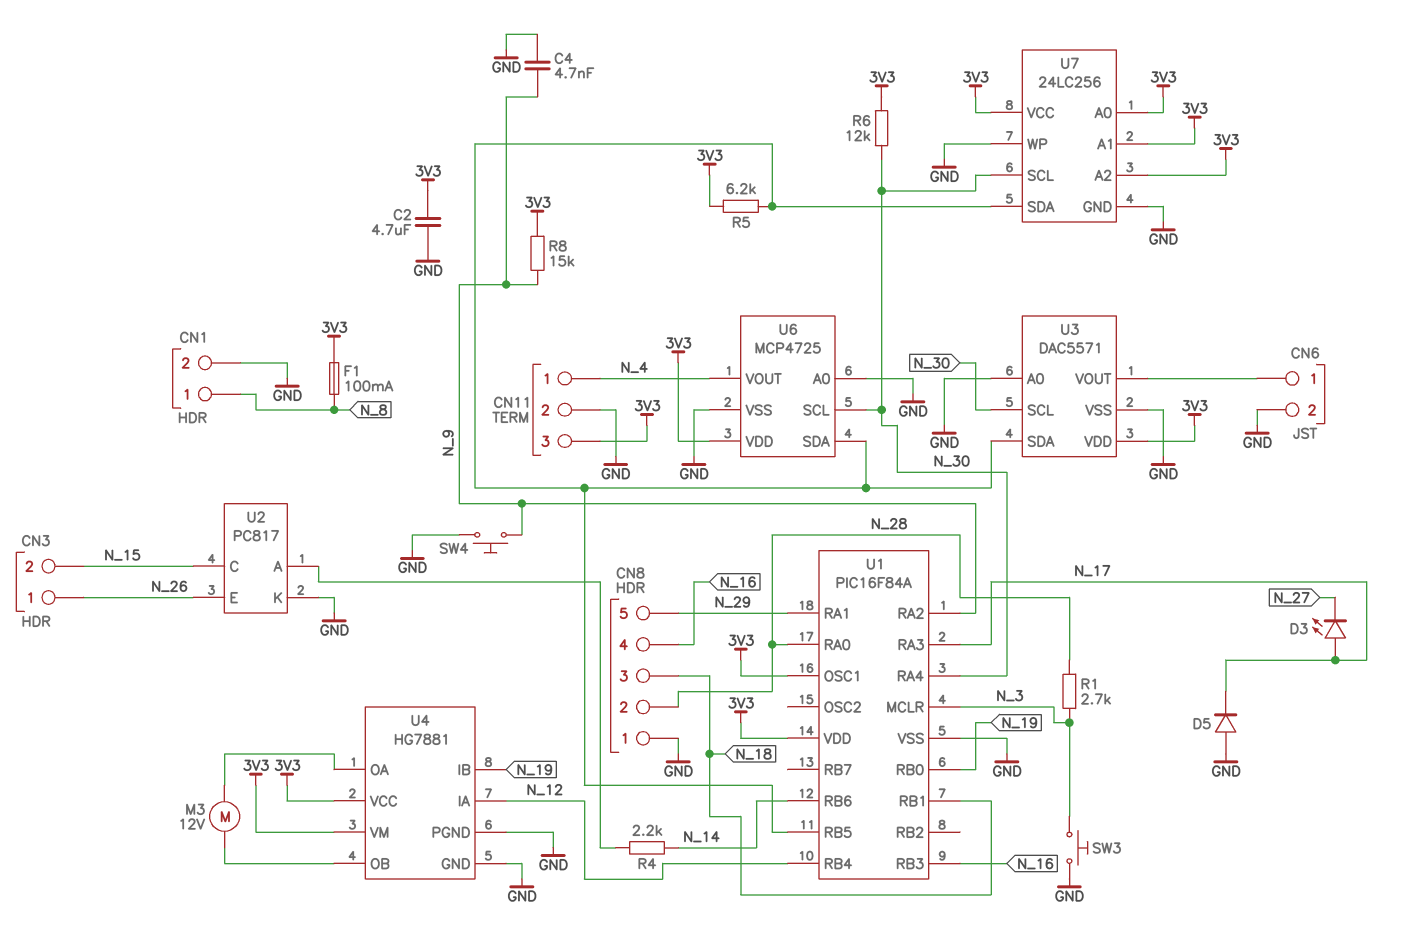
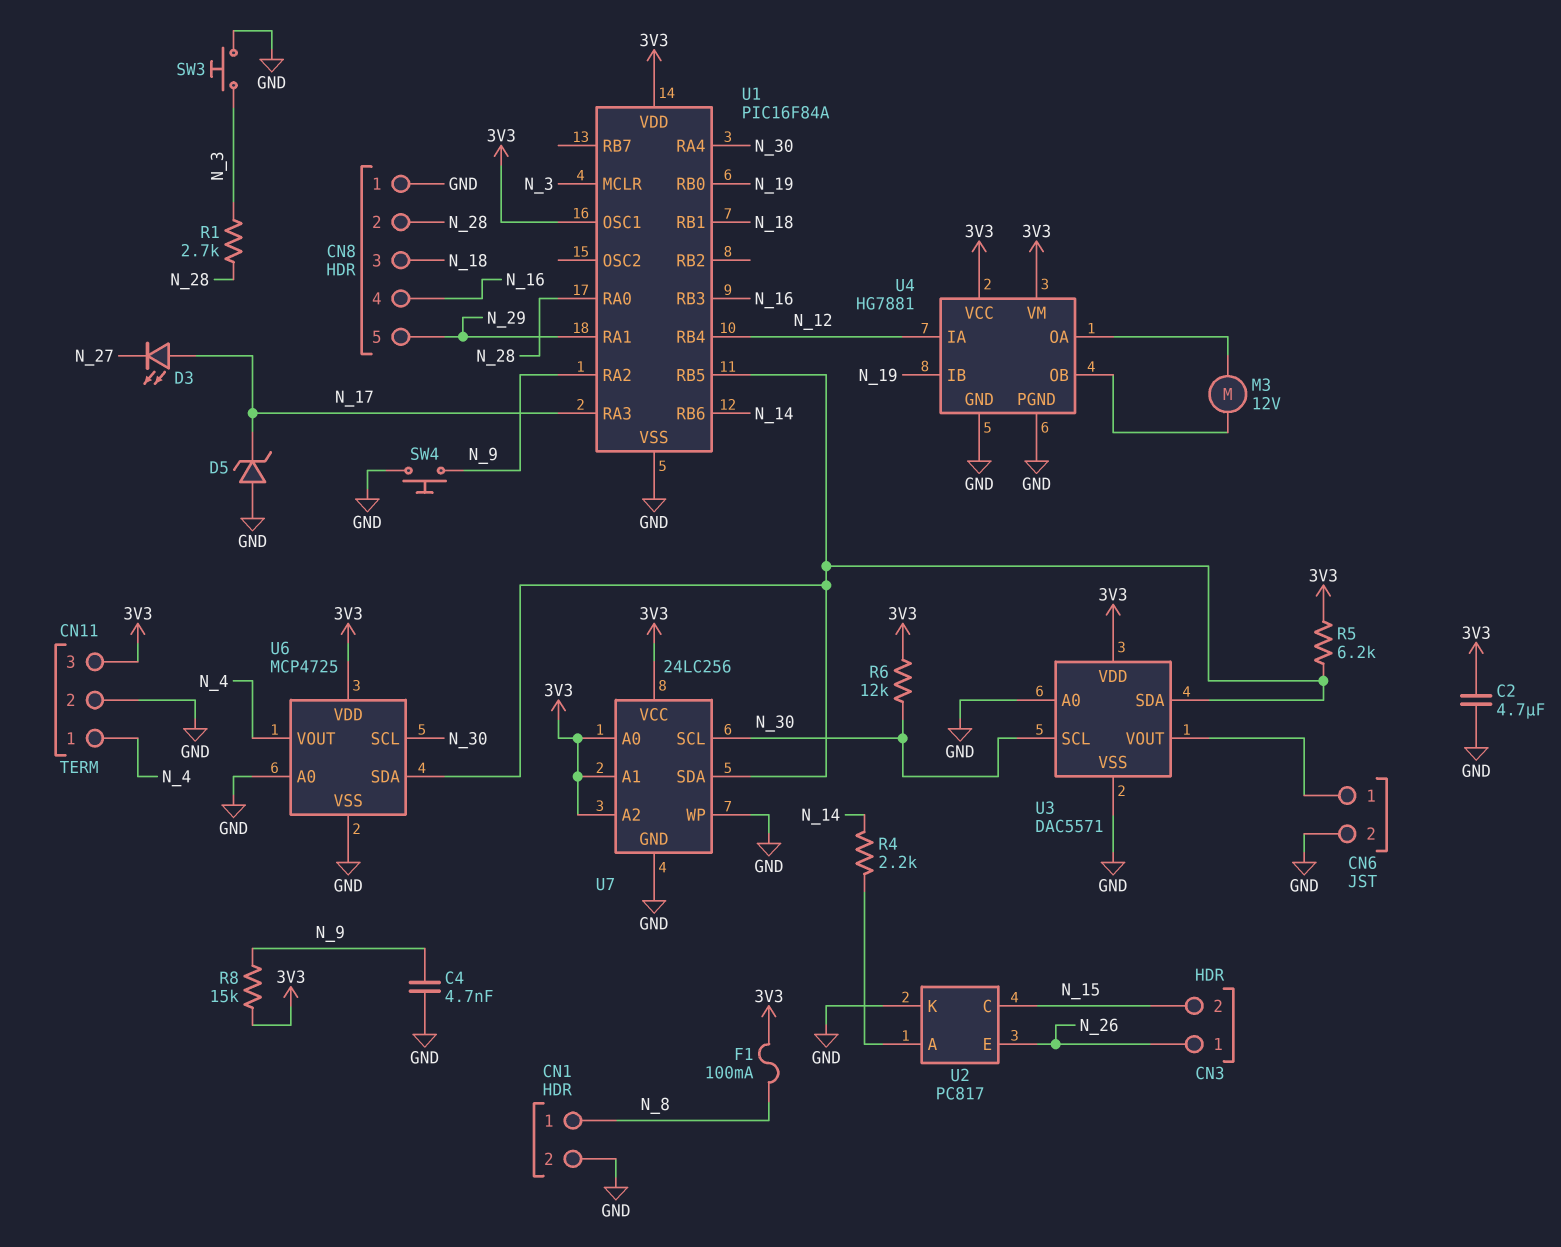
D5: diode (A GND, K N_17) -> zener (A GND, K N_17)

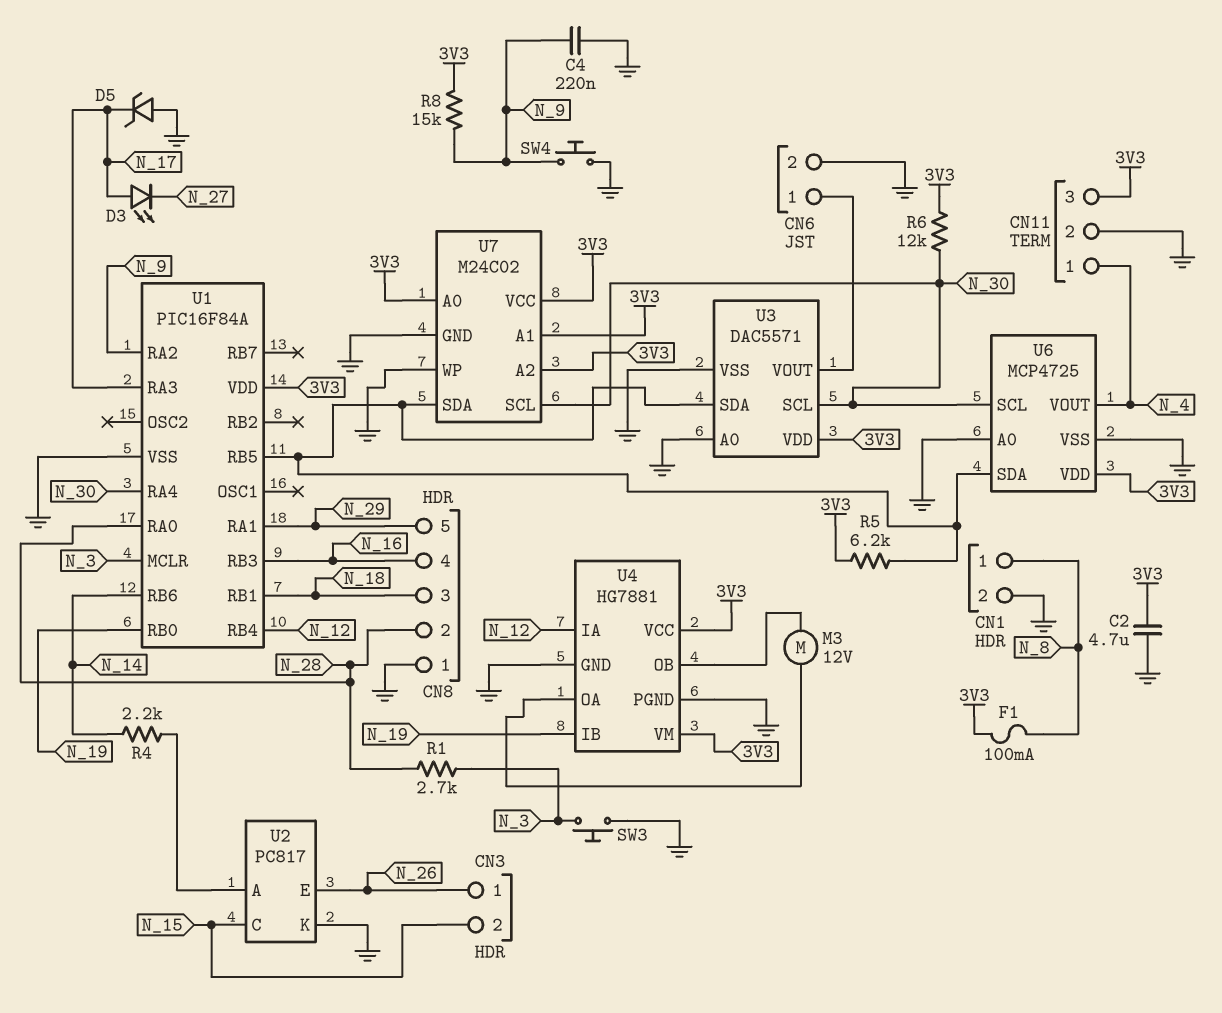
C4: 4.7nF (GND, N_9) -> 220nF (GND, N_9)
U1 pin OSC1: 3V3 -> none
U7: 24LC256 -> M24C02

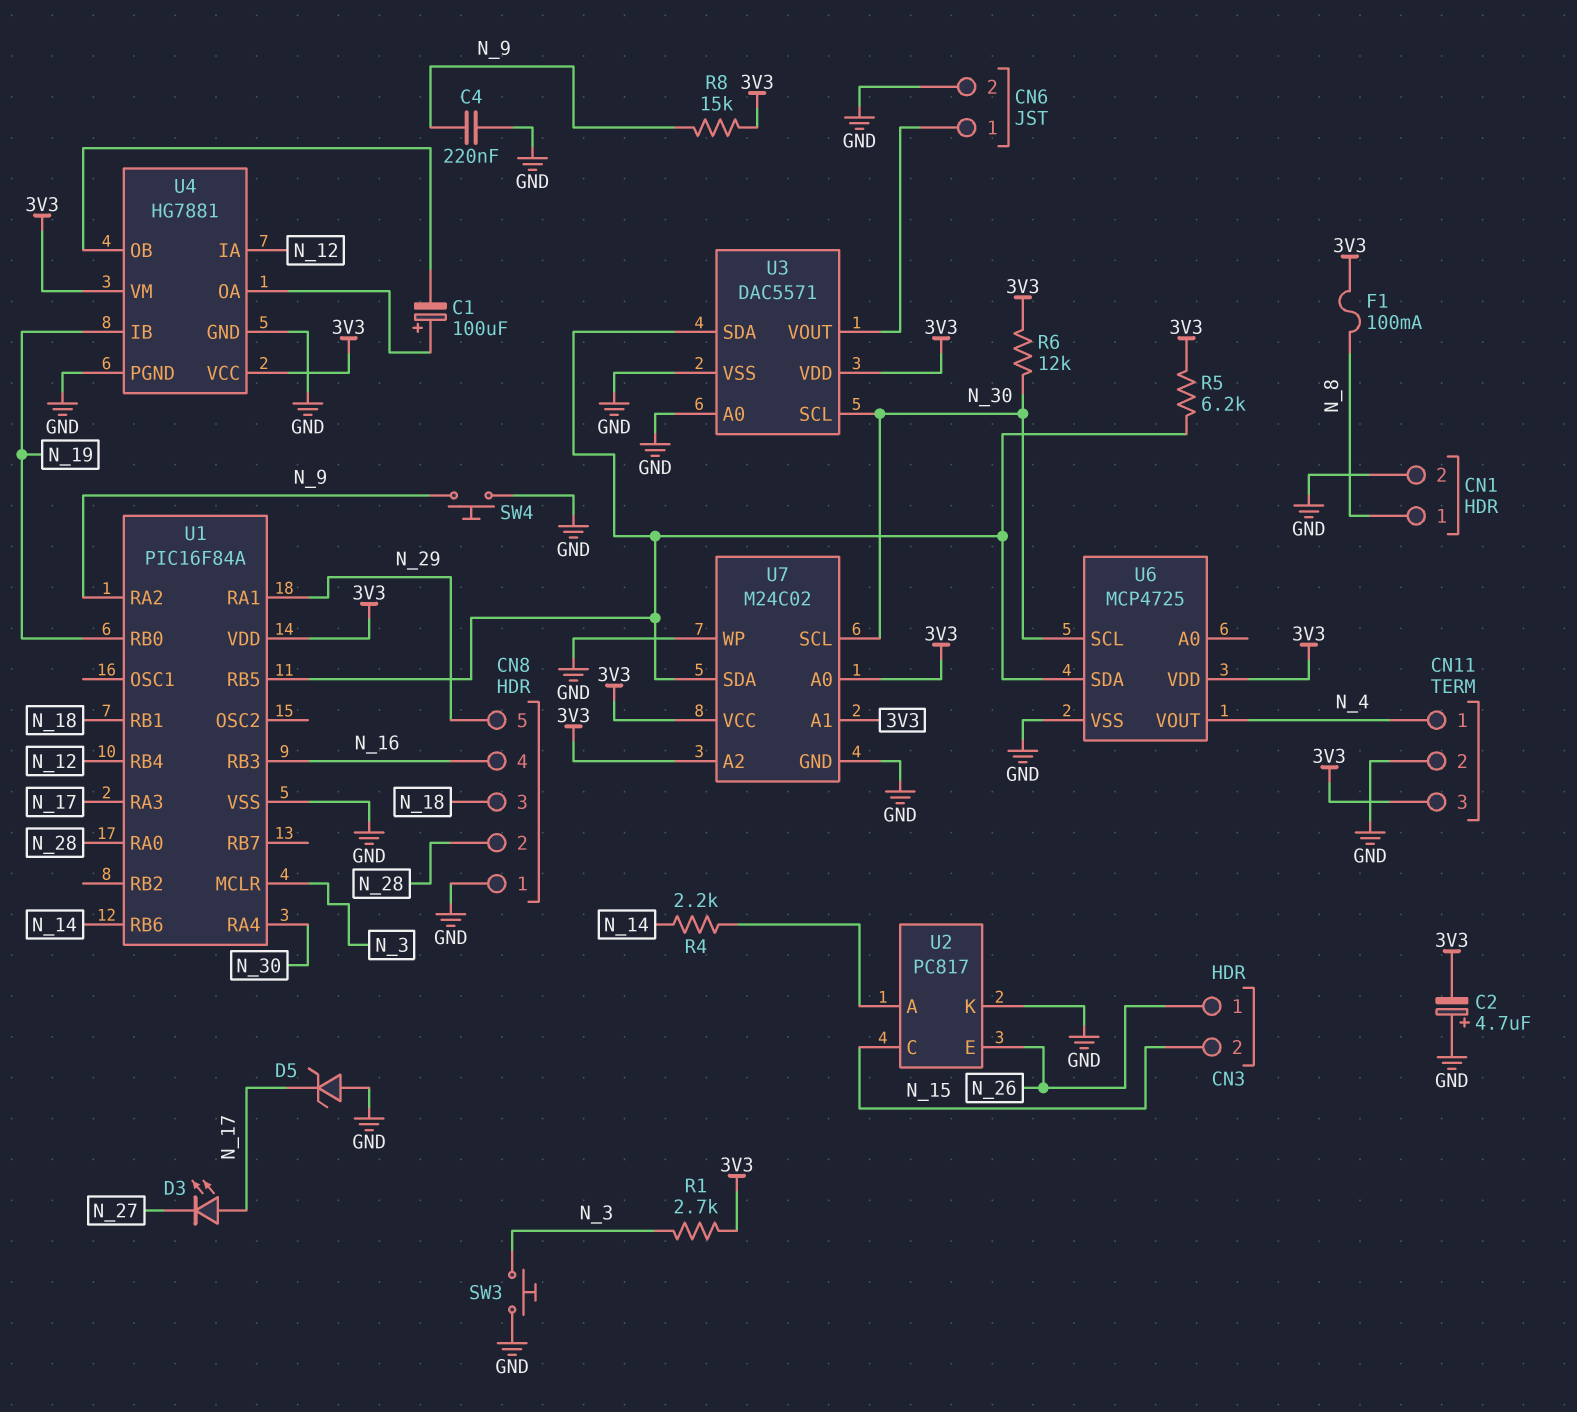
C1: none -> 100uF (plus U4/OA, minus U4/OB)
C2: 4.7uF (3V3, GND) -> 4.7uF (plus GND, minus 3V3)
M3: motor 12V (U4/OA, U4/OB) -> none
R1: 2.7k (N_3, N_28) -> 2.7k (3V3, N_3)
U6 pin A0: GND -> none

